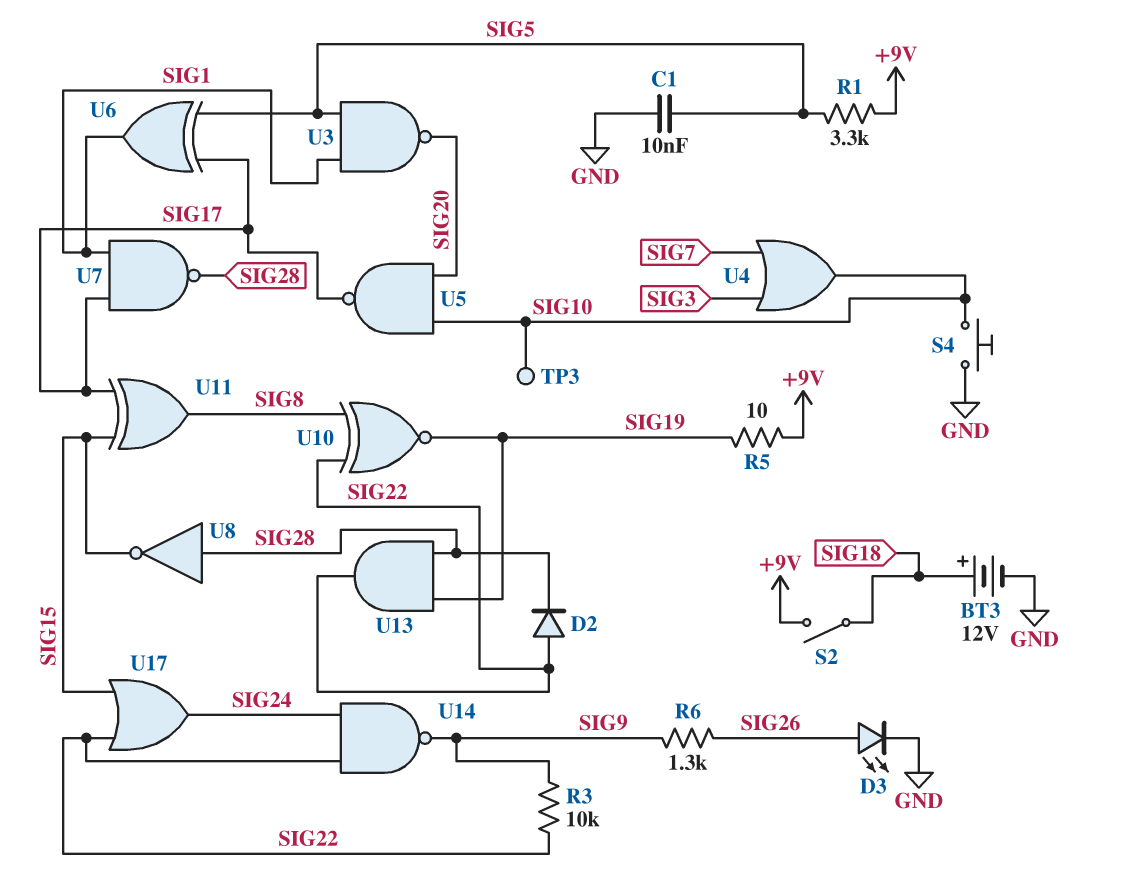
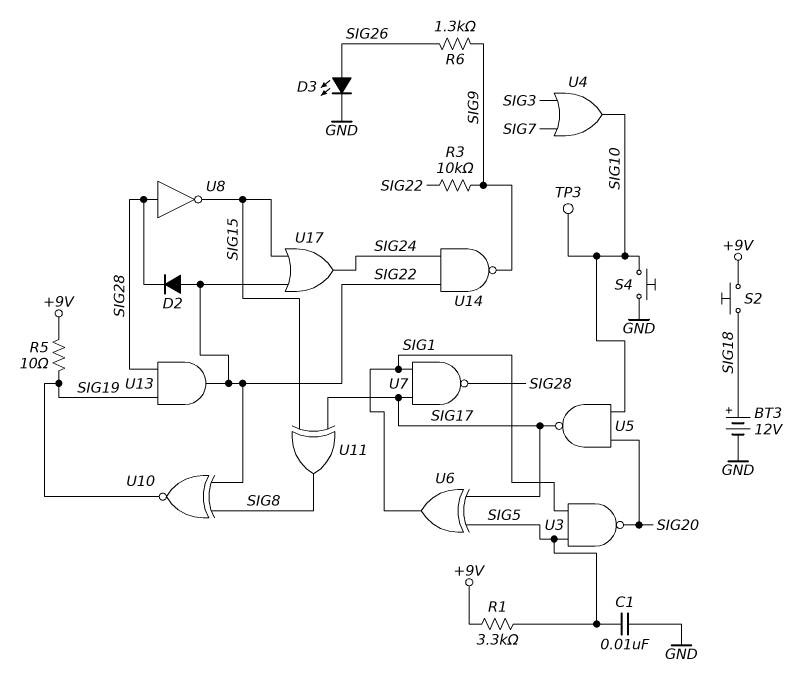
S2: switch (+9V, SIG18) -> button (+9V, SIG18)

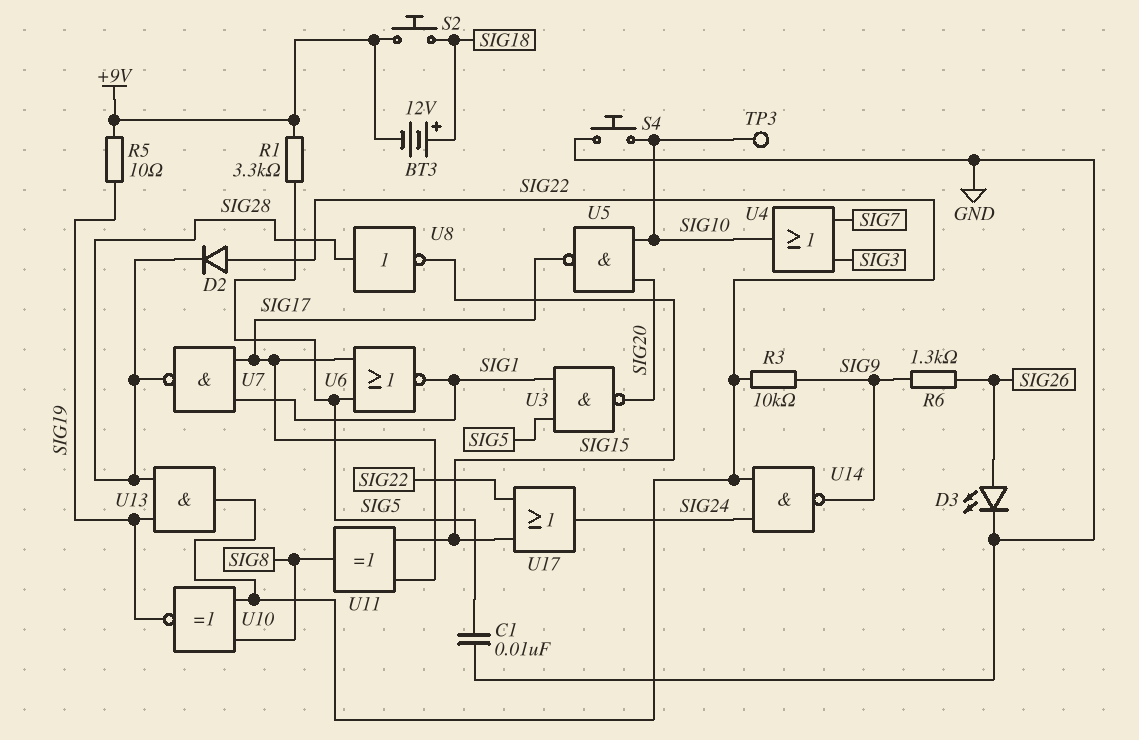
BT3: 12V (plus SIG18, minus GND) -> 12V (plus SIG18, minus +9V)
U6: XOR (in SIG5, in SIG17, out SIG1) -> NOR (in SIG5, in SIG17, out SIG1)

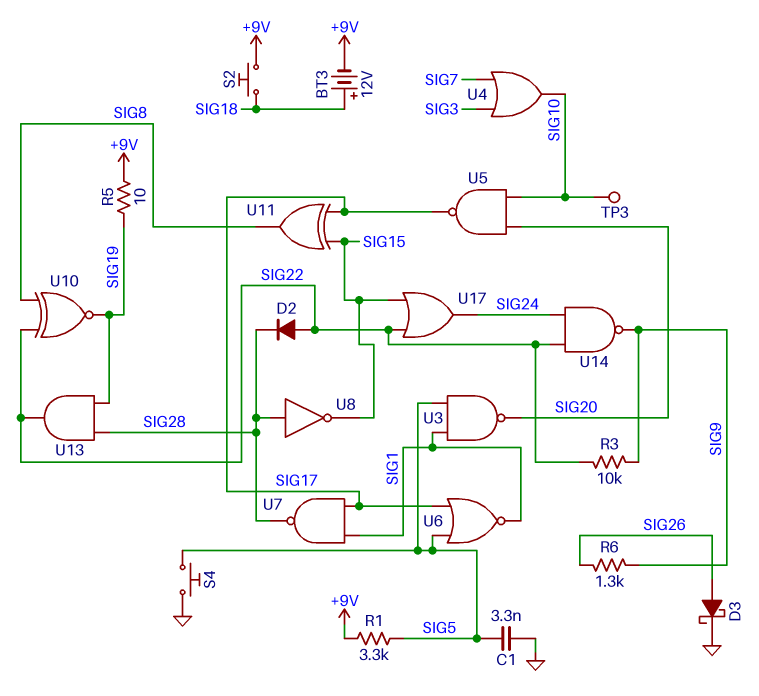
C1: 10nF (GND, SIG5) -> 3.3nF (GND, SIG5)
D3: LED (A SIG26, K GND) -> schottky (A SIG26, K GND)
S4: button (GND, SIG10) -> button (GND, SIG5)

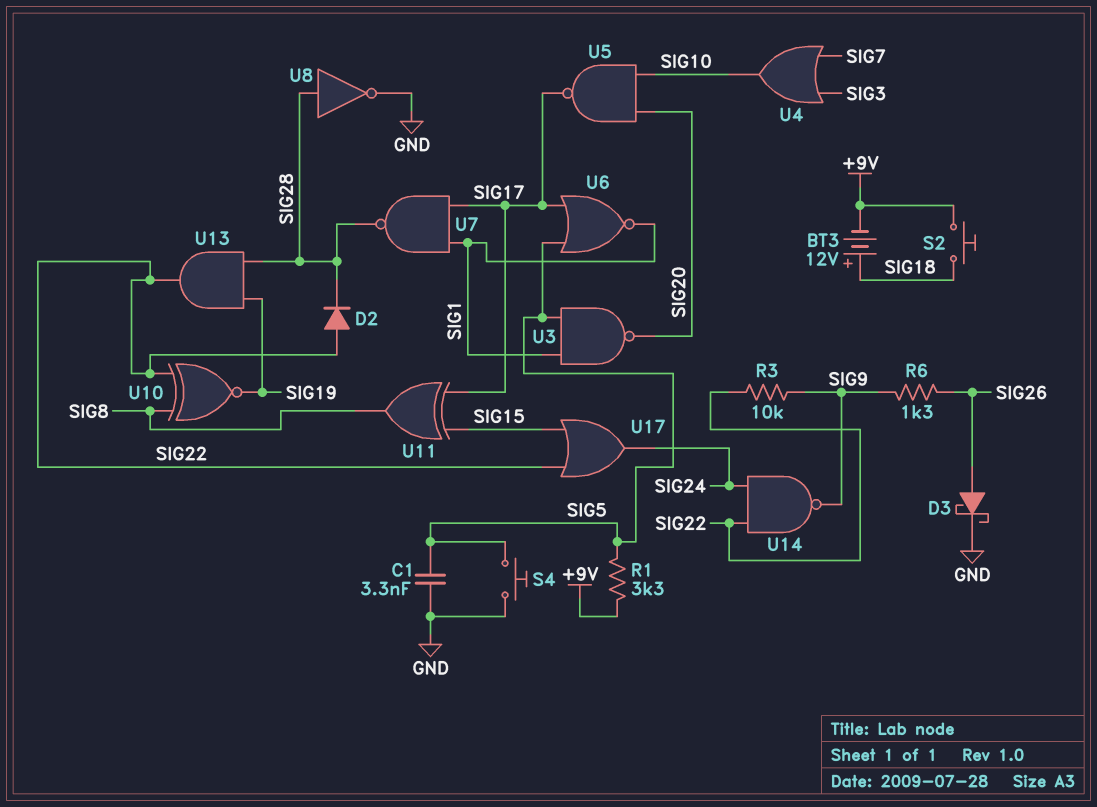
R5: 10 (+9V, SIG19) -> none
TP3: test point (SIG10) -> none
U8: NOT (in SIG28, out SIG15) -> NOT (in SIG28, out GND)

